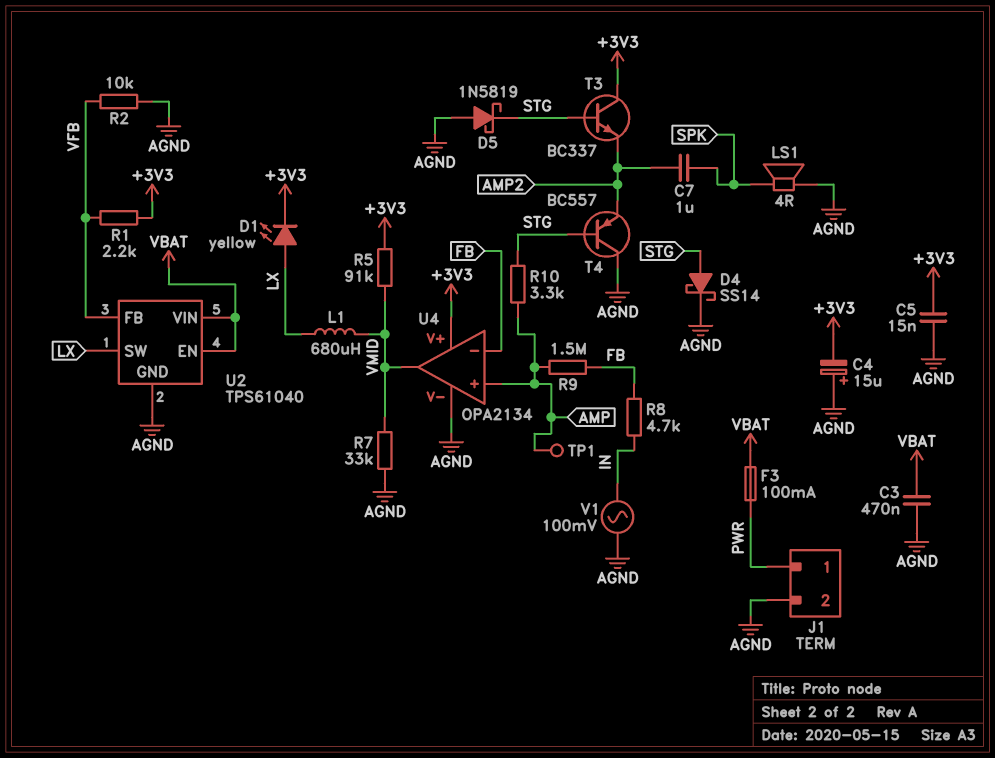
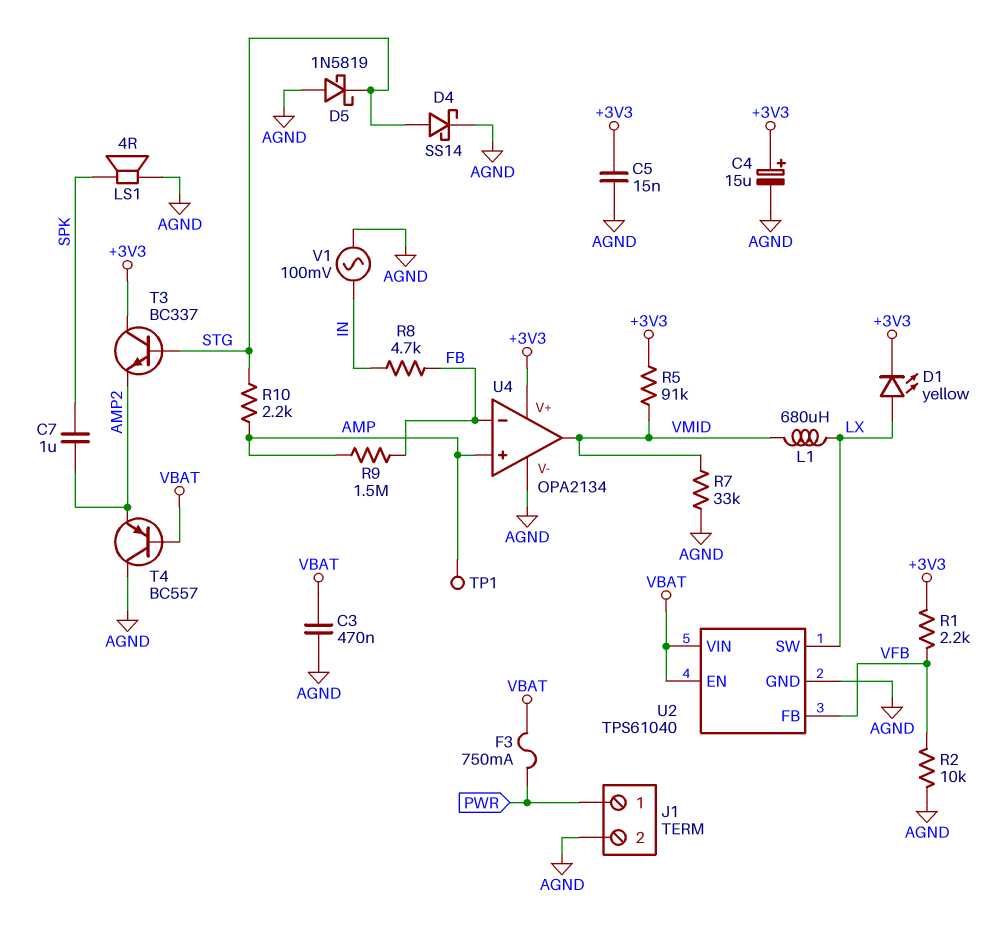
C4: 15uF (plus AGND, minus +3V3) -> 15uF (plus +3V3, minus AGND)
F3: 100mA (PWR, VBAT) -> 750mA (PWR, VBAT)
R10: 3.3k (AMP, STG) -> 2.2k (AMP, STG)
T4: PNP BC557 (B STG, C AGND, E AMP2) -> PNP BC557 (B VBAT, C AGND, E AMP2)

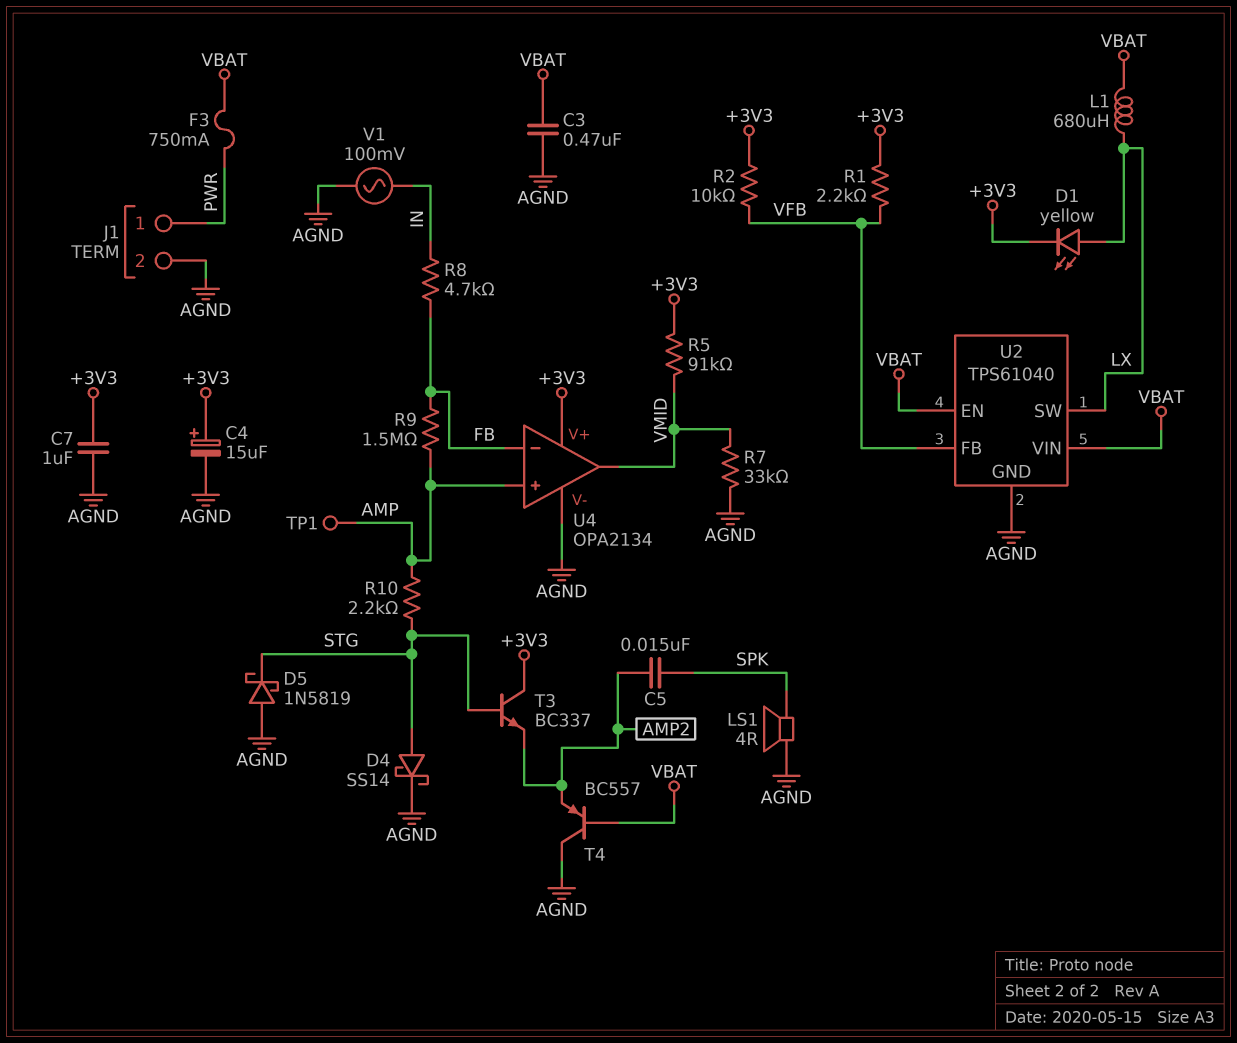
C5: 15nF (+3V3, AGND) -> 15nF (AMP2, SPK)
C7: 1uF (AMP2, SPK) -> 1uF (+3V3, AGND)
L1: 680uH (LX, VMID) -> 680uH (LX, VBAT)
R2: 10k (AGND, VFB) -> 10k (+3V3, VFB)

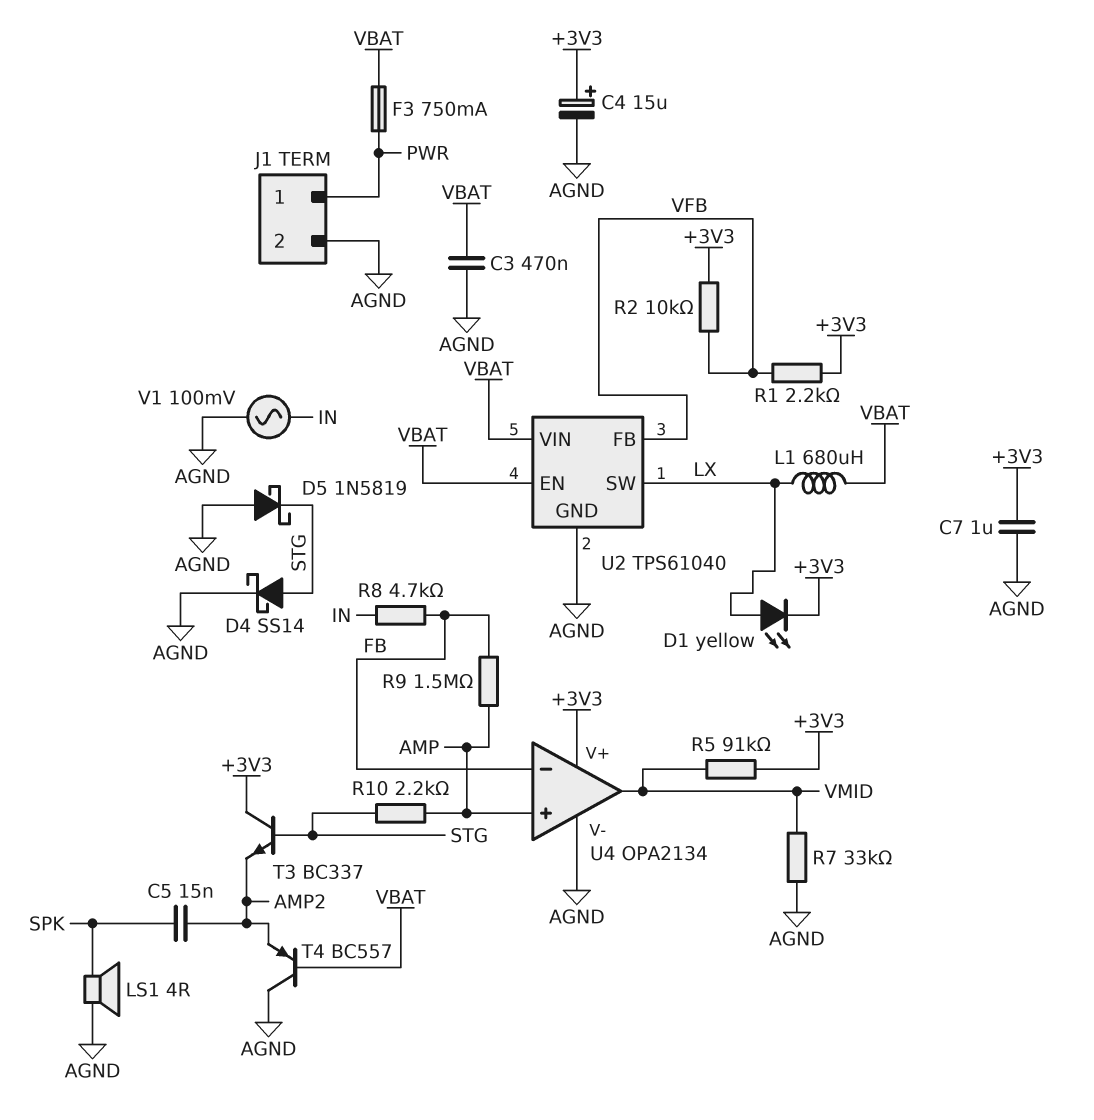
TP1: test point (AMP) -> none

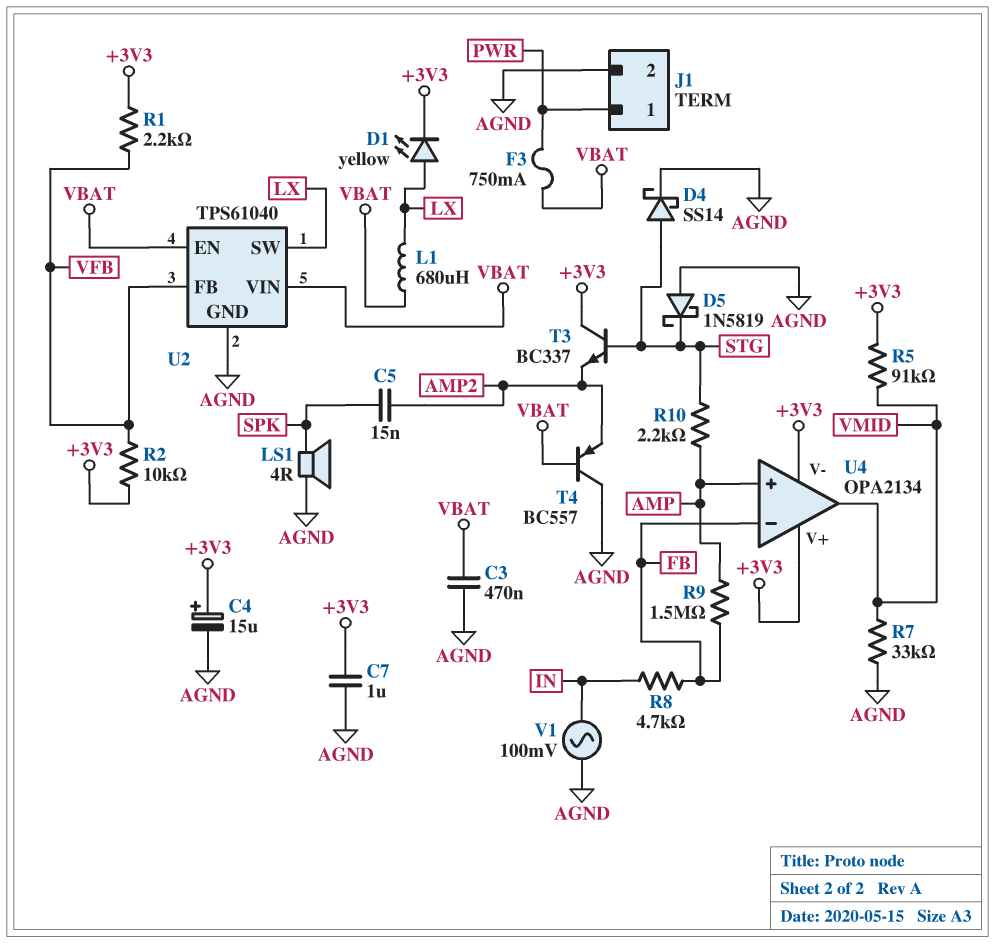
U4 pin V-: AGND -> +3V3

